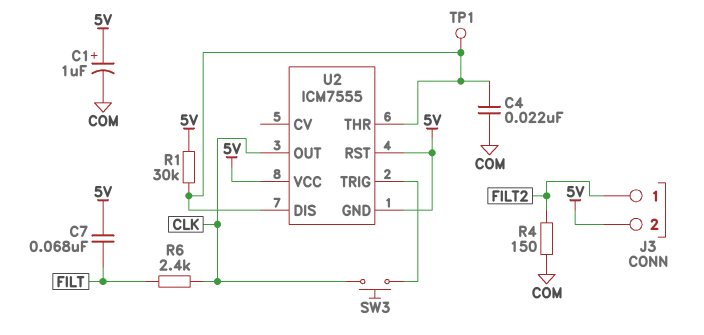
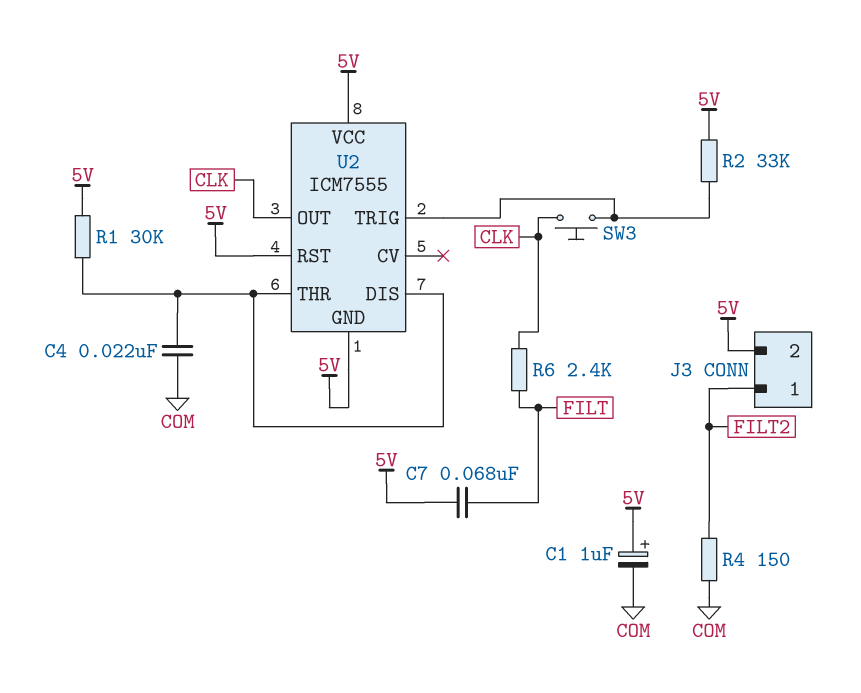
R2: none -> 33k (5V, U2/TRIG)
TP1: test point (U2/DIS) -> none

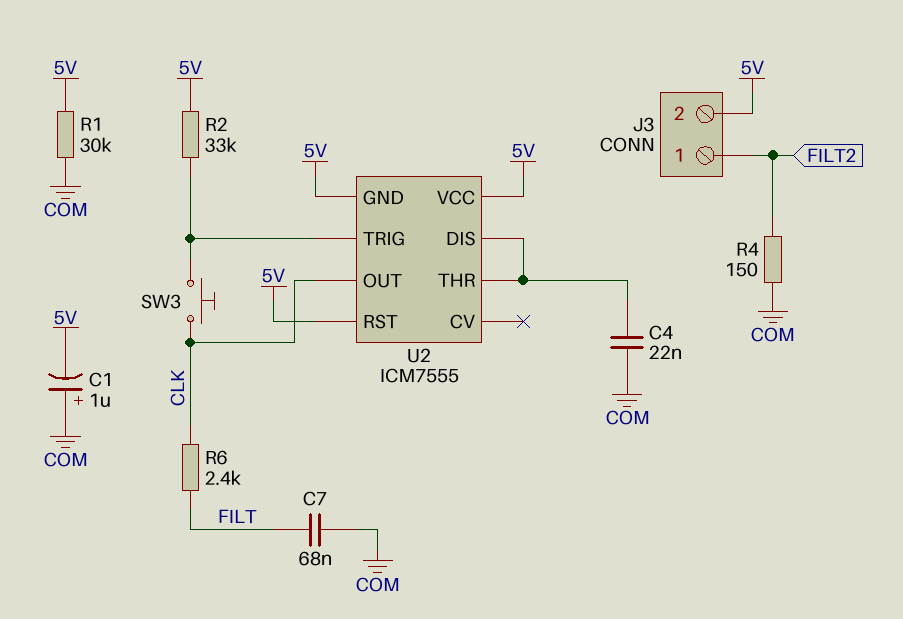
C1: 1uF (plus 5V, minus COM) -> 1uF (plus COM, minus 5V)
C7: 68nF (5V, FILT) -> 68nF (COM, FILT)
R1: 30k (5V, U2/DIS) -> 30k (5V, COM)

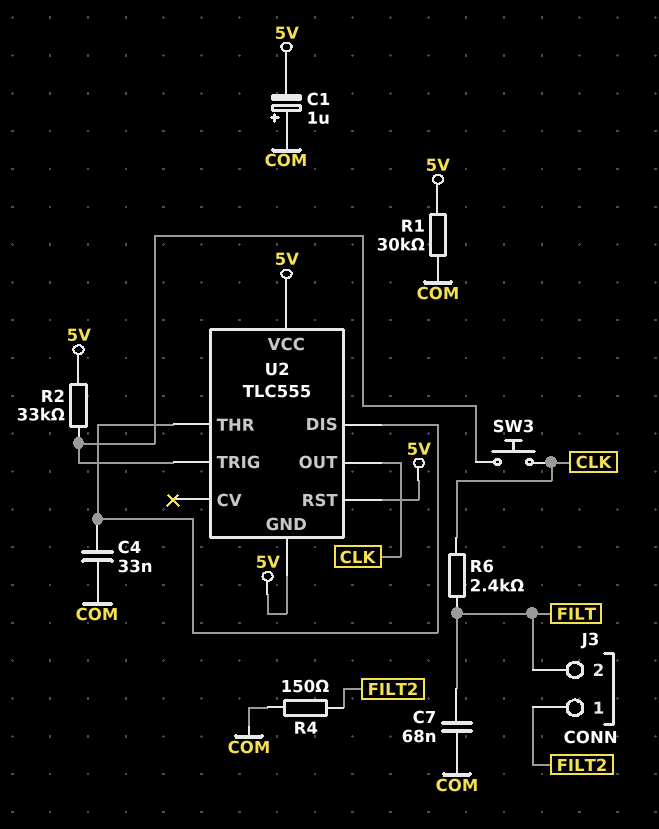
C4: 22nF (COM, U2/DIS) -> 33nF (COM, U2/DIS)
J3 pin 2: 5V -> FILT
U2: ICM7555 -> TLC555

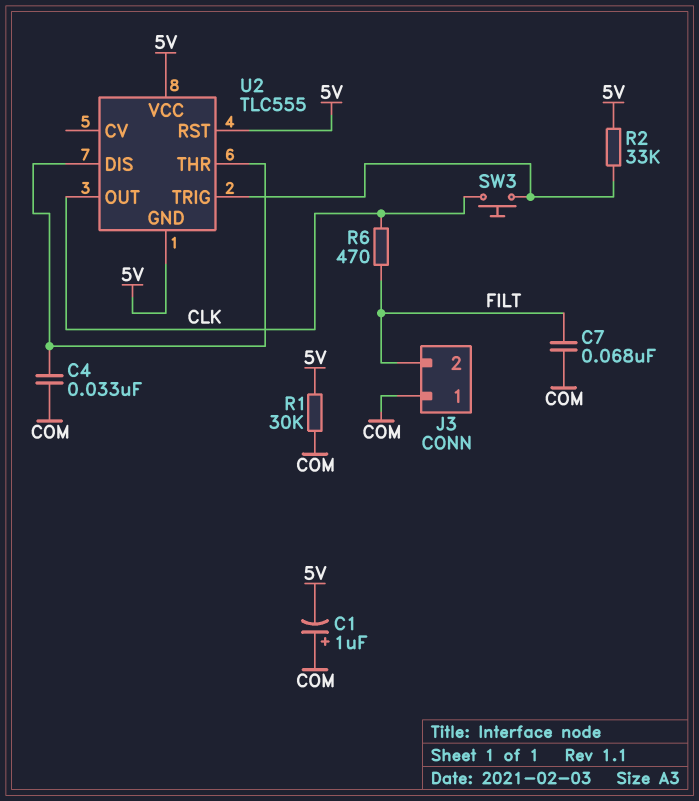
J3 pin 1: FILT2 -> COM
R4: 150 (COM, FILT2) -> none
R6: 2.4k (CLK, FILT) -> 470 (CLK, FILT)

